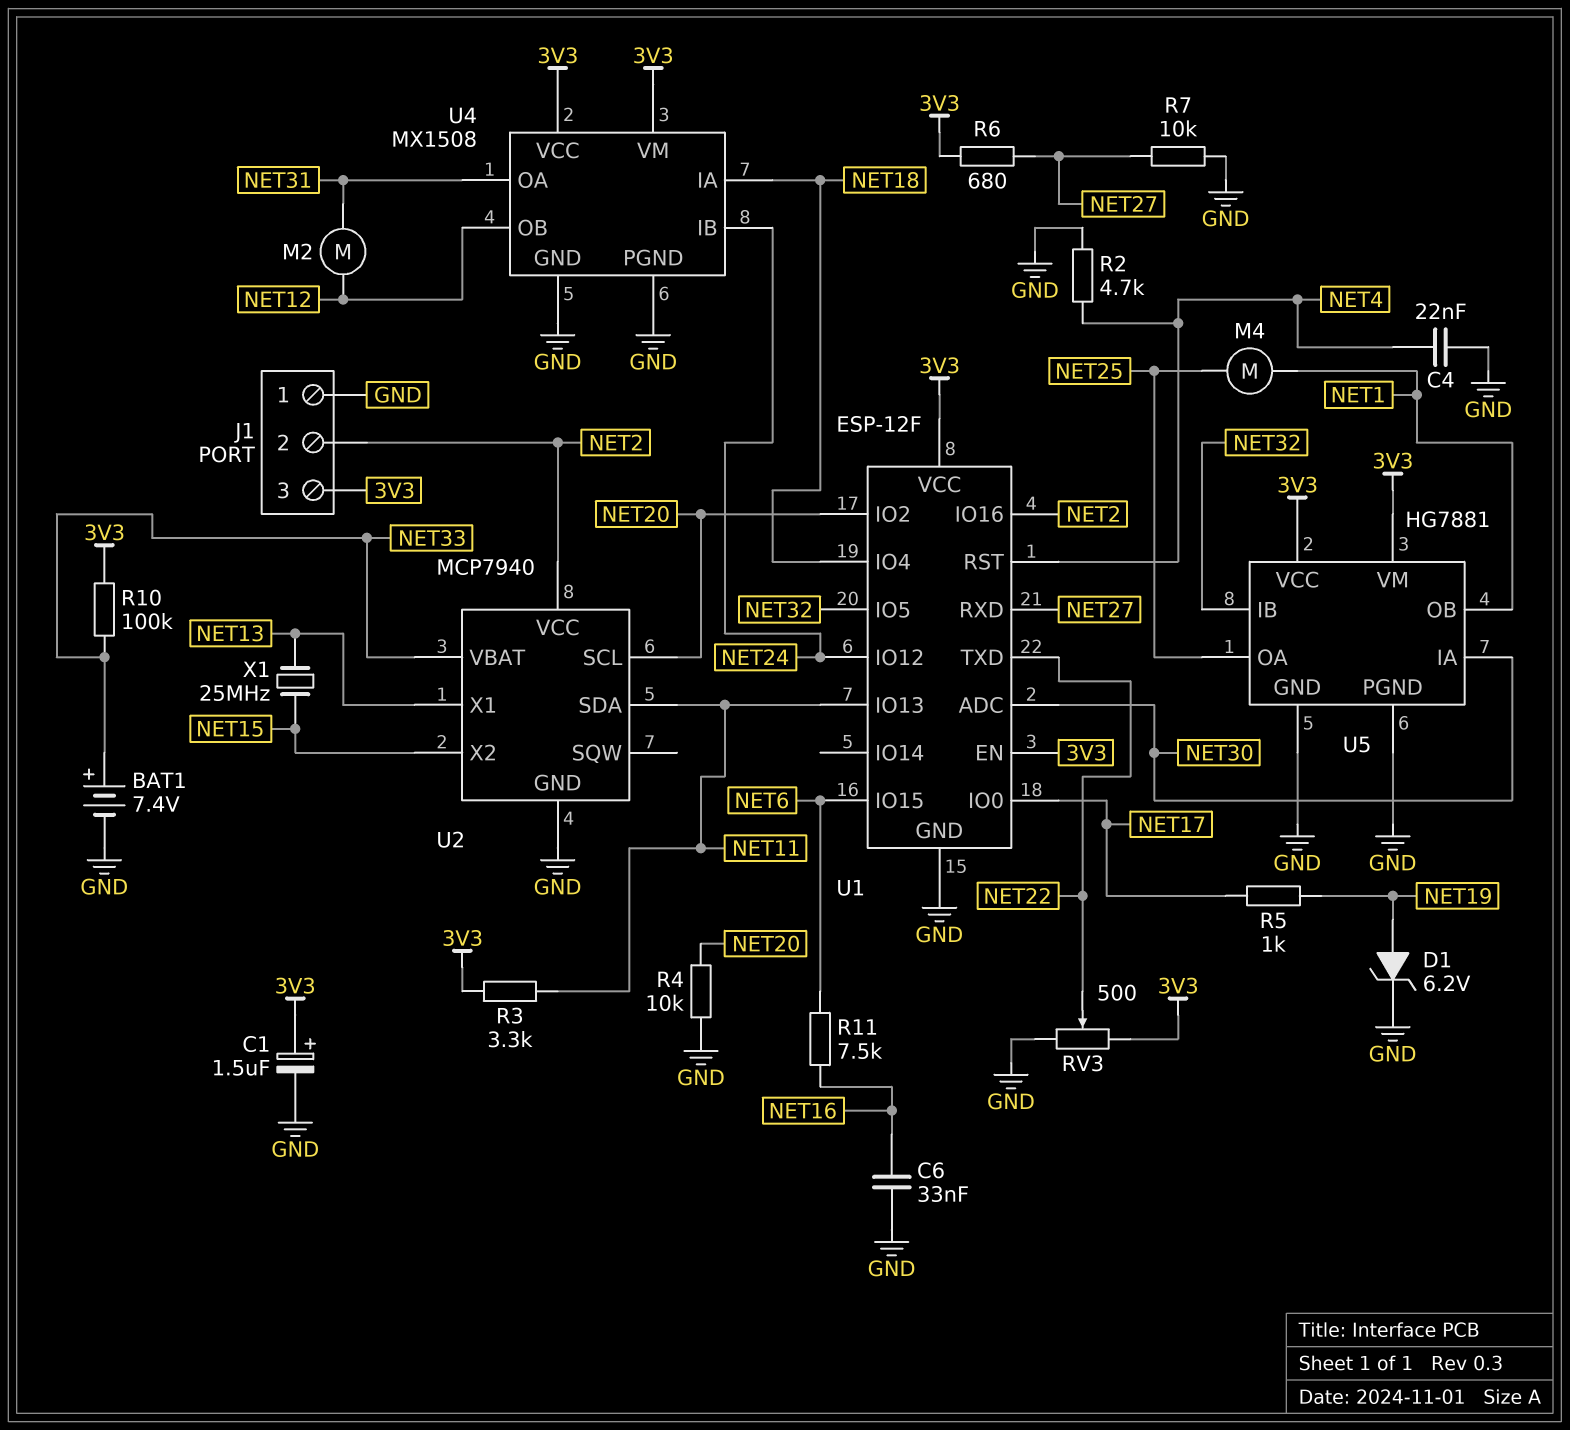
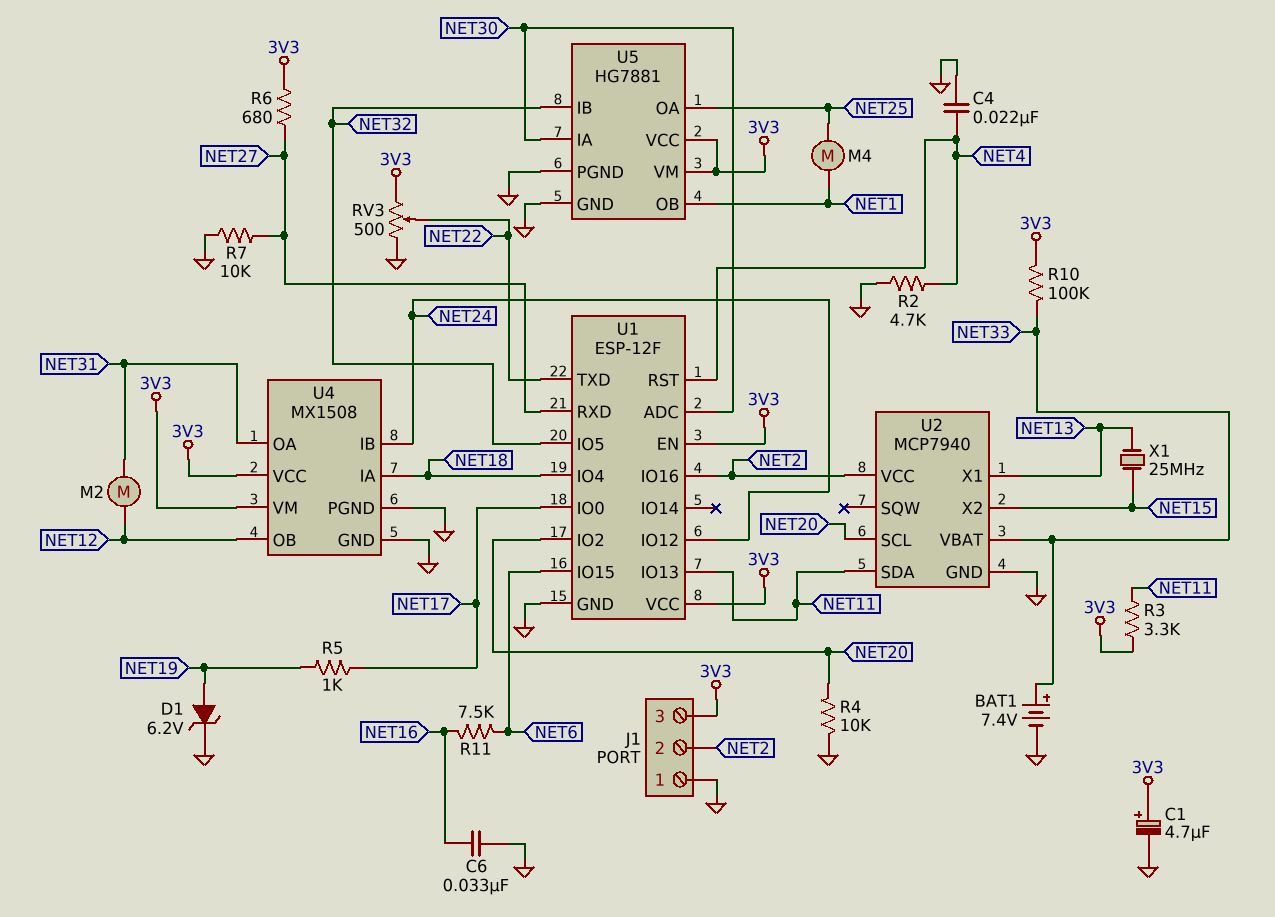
C1: 1.5uF (plus 3V3, minus GND) -> 4.7uF (plus 3V3, minus GND)

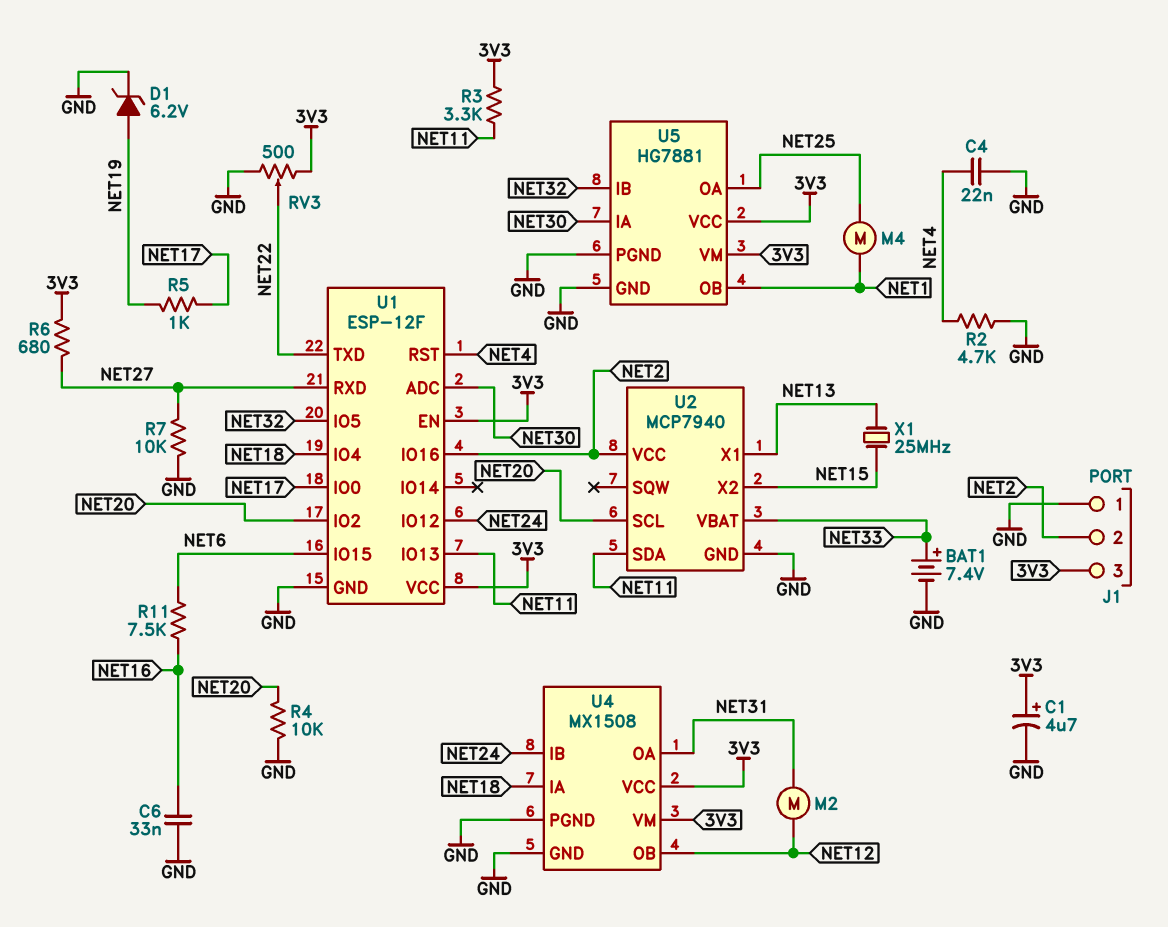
R10: 100k (3V3, NET33) -> none

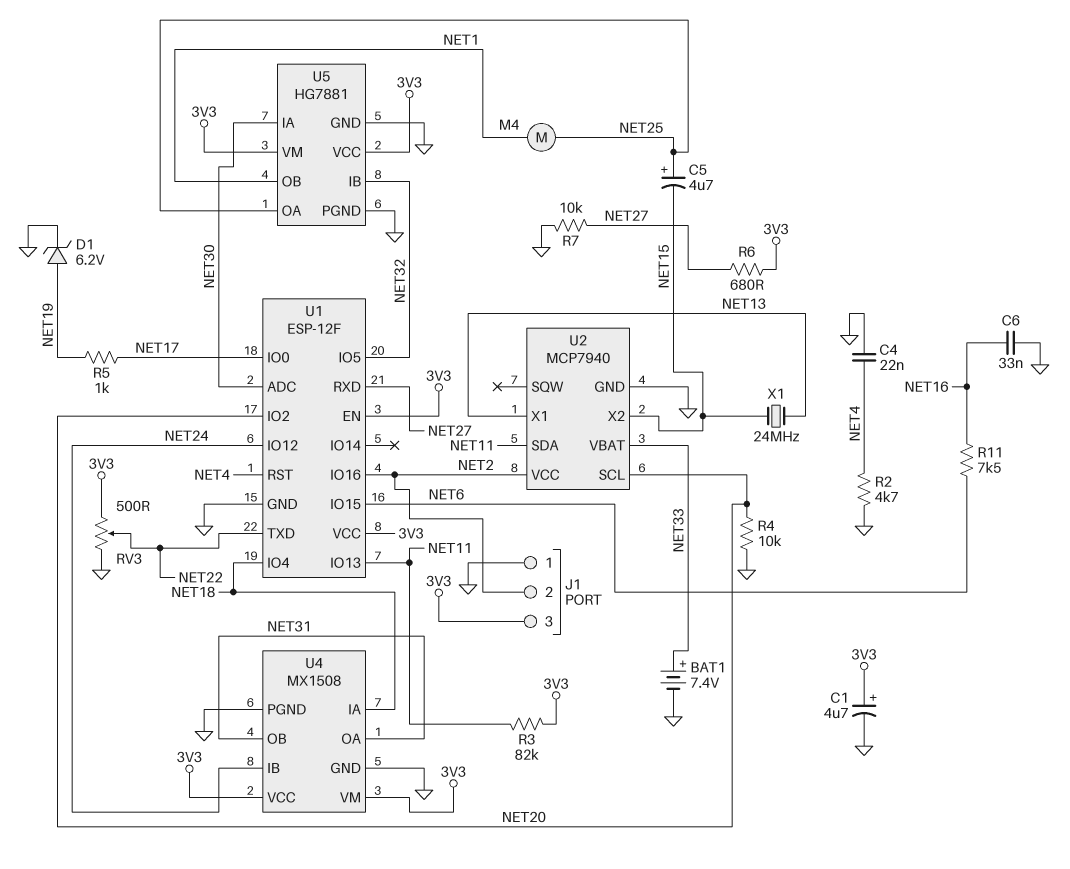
C5: none -> 4.7uF (plus NET25, minus NET15)
M2: motor (NET12, NET31) -> none
R3: 3.3k (3V3, NET11) -> 82k (3V3, NET11)
U4 pin OB: NET12 -> NET31
X1: 25MHz (NET13, NET15) -> 24MHz (NET13, NET15)

